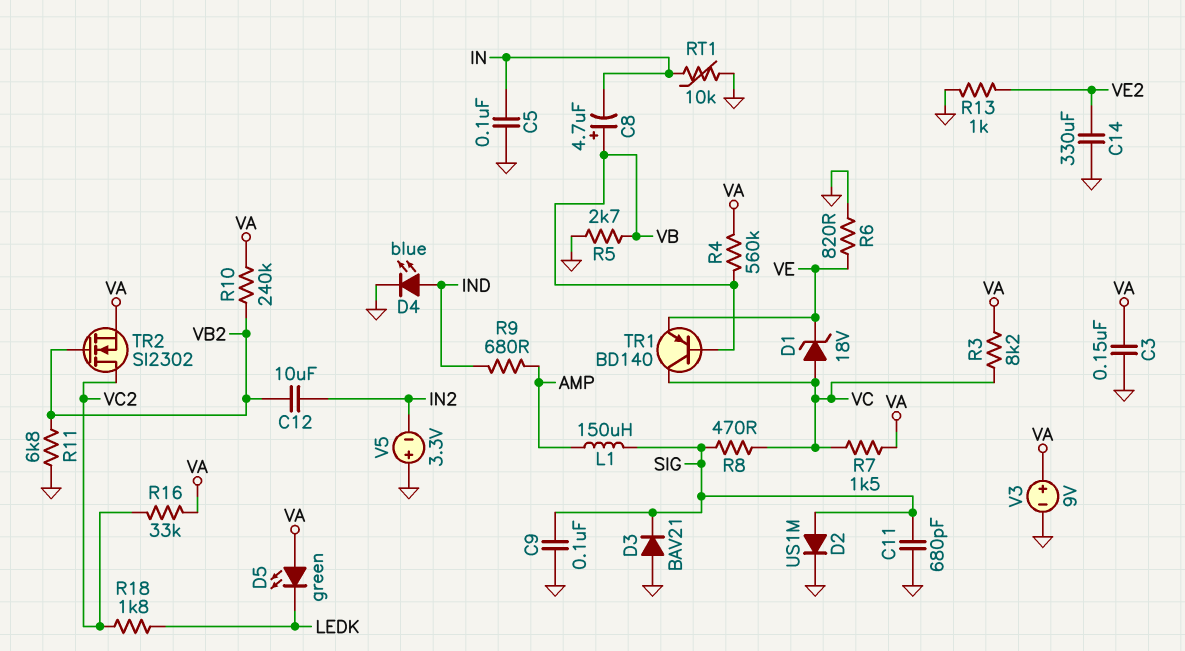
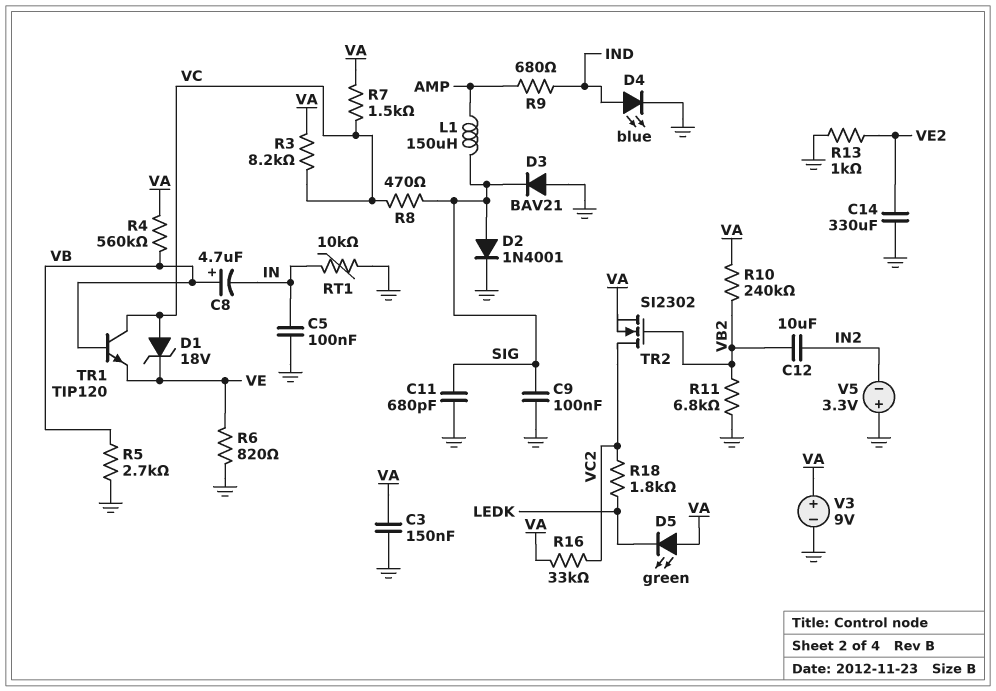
D2: diode US1M (A SIG, K GND) -> diode 1N4001 (A SIG, K GND)
TR1: PNP BD140 (B VB, C VC, E VE) -> NPN TIP120 (B VB, C VC, E VE)

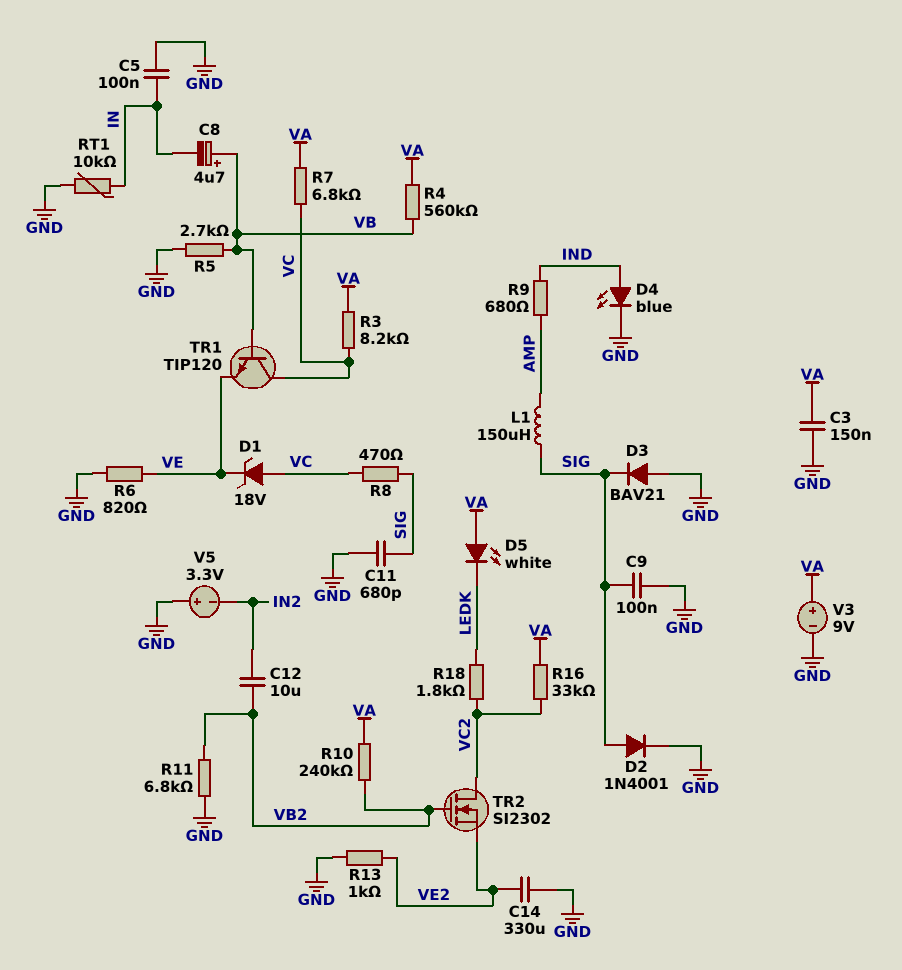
D5: LED green (A VA, K LEDK) -> LED white (A VA, K LEDK)
R7: 1.5k (VA, VC) -> 6.8k (VA, VC)
TR2: NMOS SI2302 (G VB2, D VC2, S VA) -> NMOS SI2302 (G VB2, D VC2, S VE2)

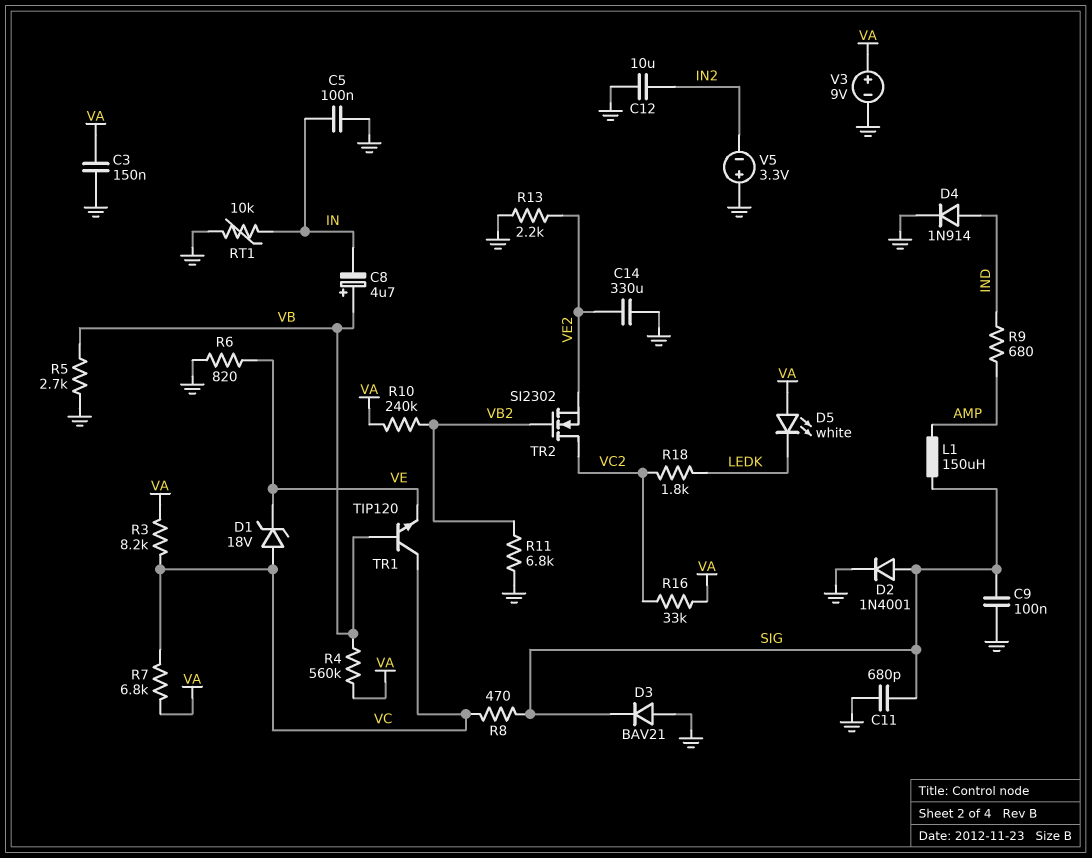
C12: 10uF (IN2, VB2) -> 10uF (GND, IN2)
D4: LED blue (A IND, K GND) -> diode 1N914 (A IND, K GND)
R13: 1k (GND, VE2) -> 2.2k (GND, VE2)

